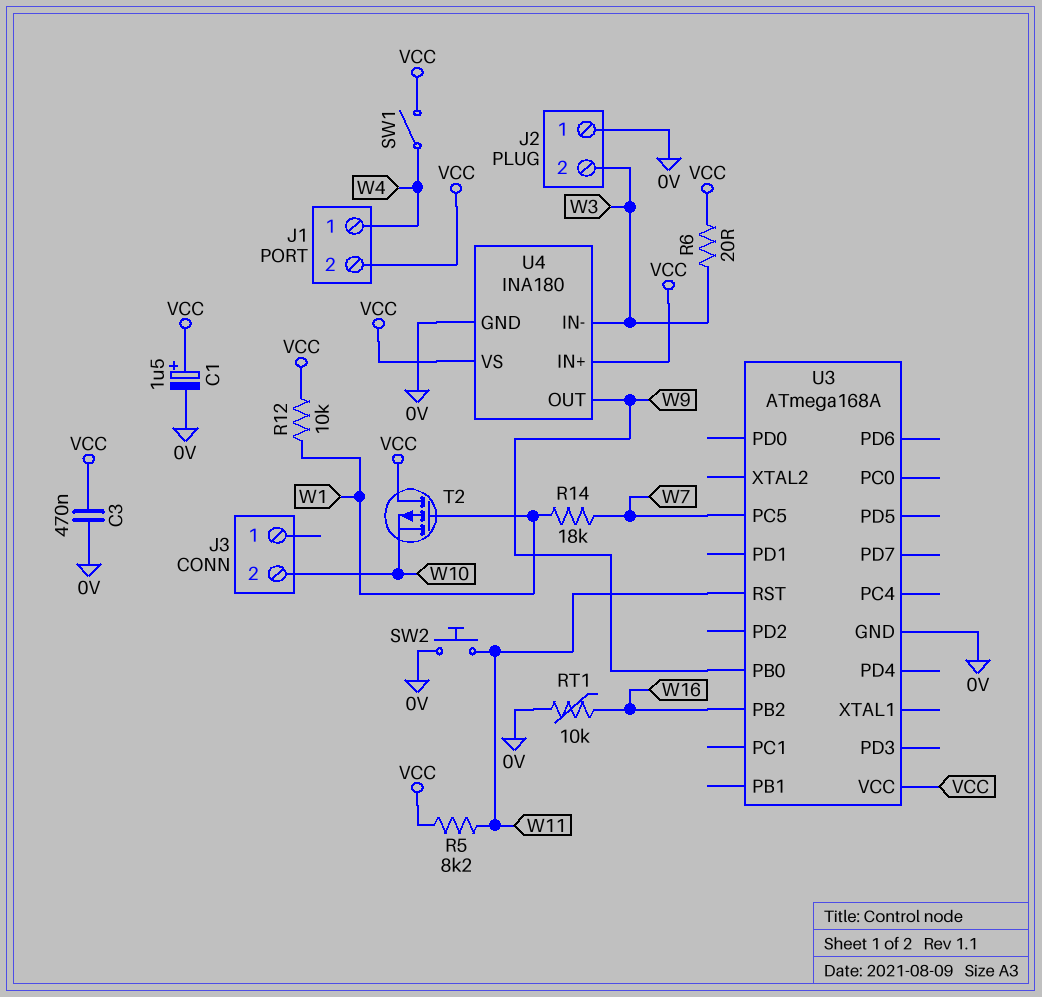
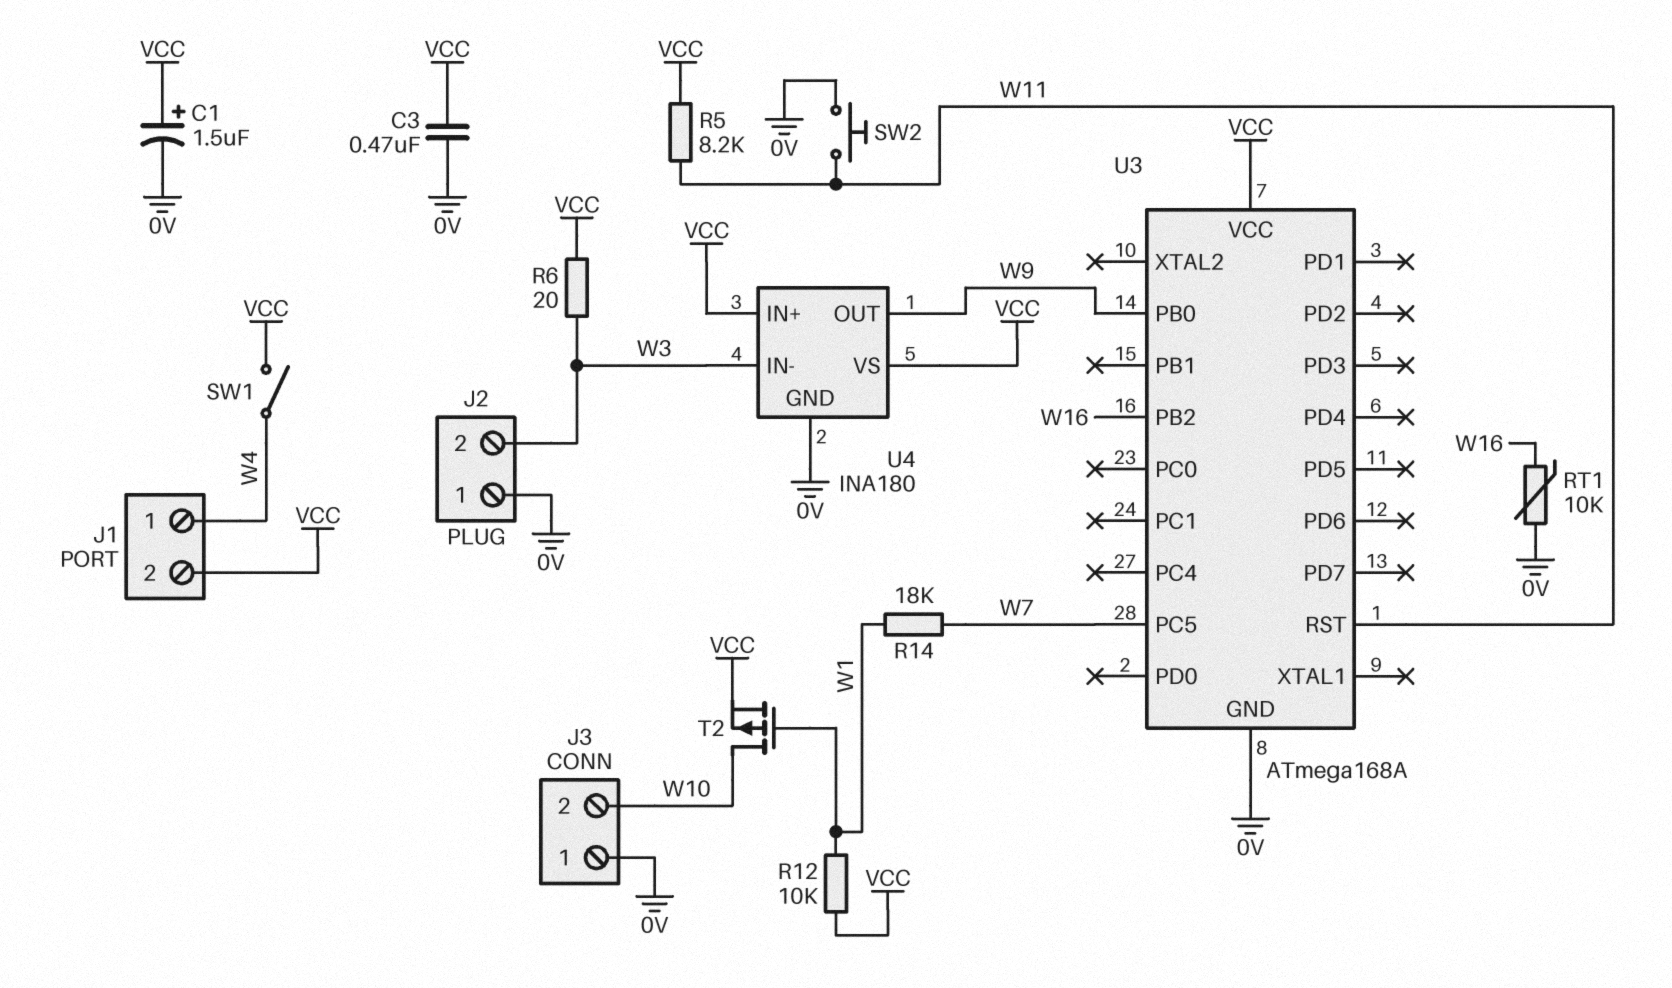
J3 pin 1: none -> 0V
T2: PMOS (G W1, D VCC, S W10) -> PMOS (G W1, D W10, S VCC)

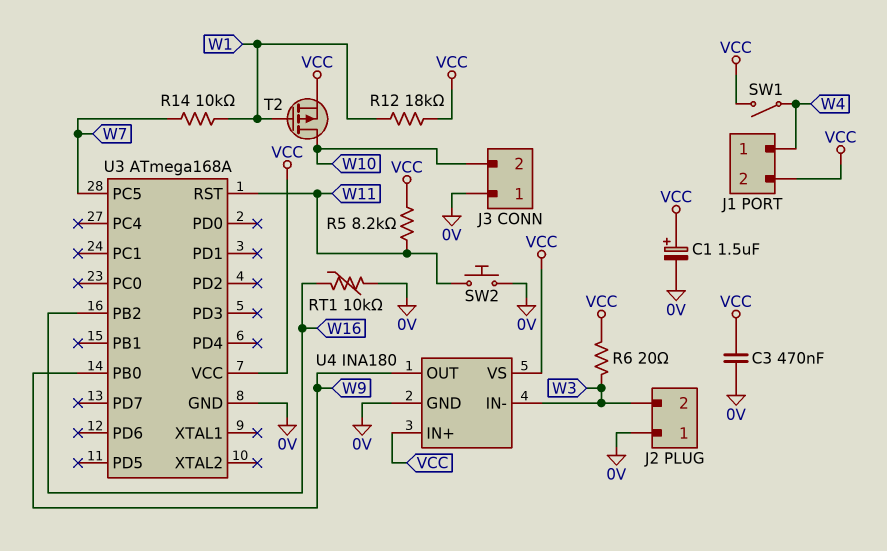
R12: 10k (VCC, W1) -> 18k (VCC, W1)
R14: 18k (W1, W7) -> 10k (W1, W7)

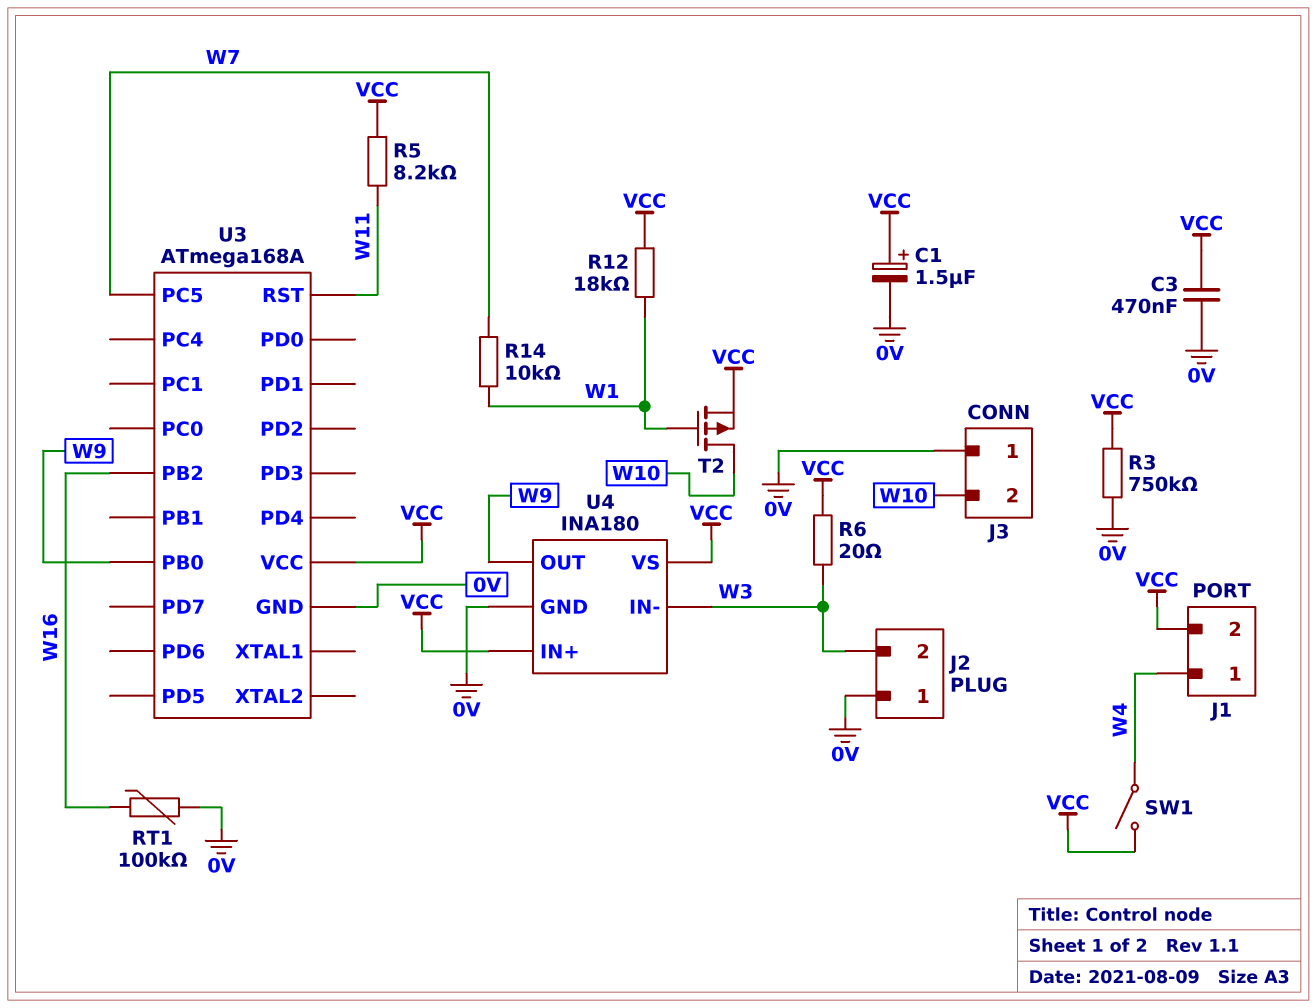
R3: none -> 750k (0V, VCC)
RT1: 10k (0V, W16) -> 100k (0V, W16)
SW2: button (0V, W11) -> none

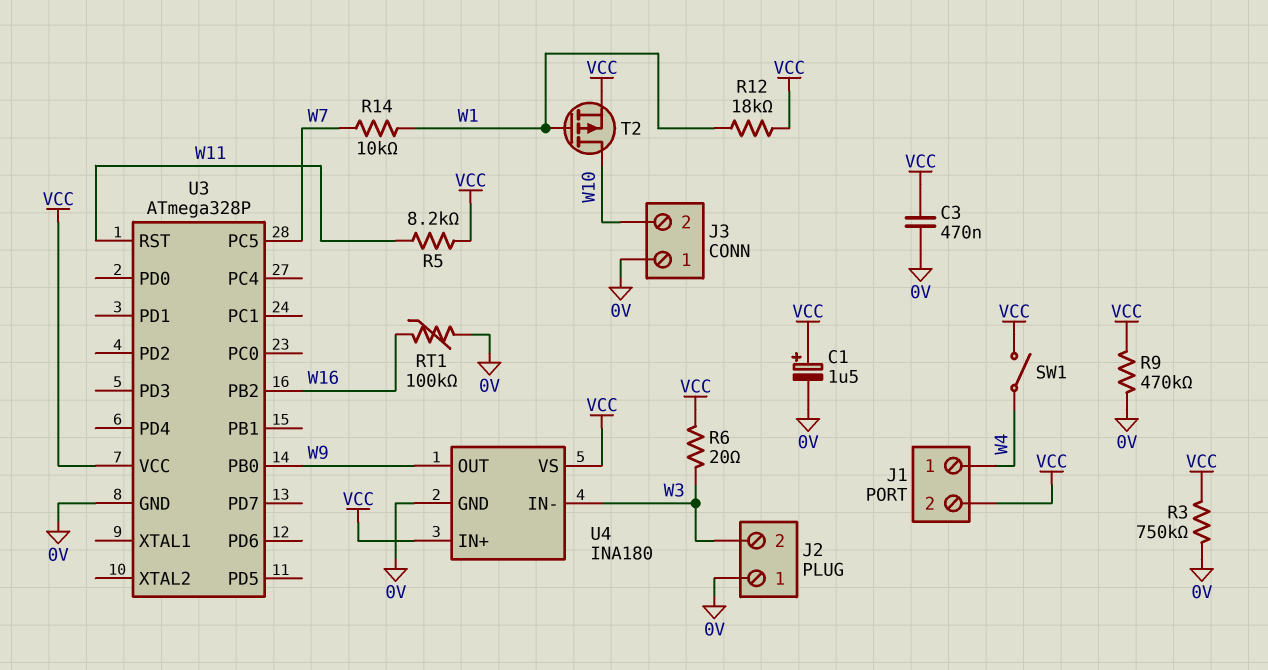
R9: none -> 470k (0V, VCC)
U3: ATmega168A -> ATmega328P

